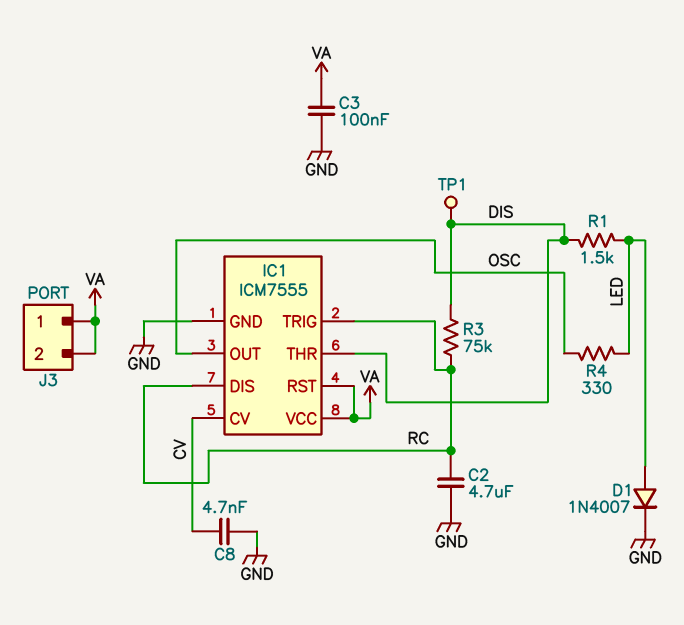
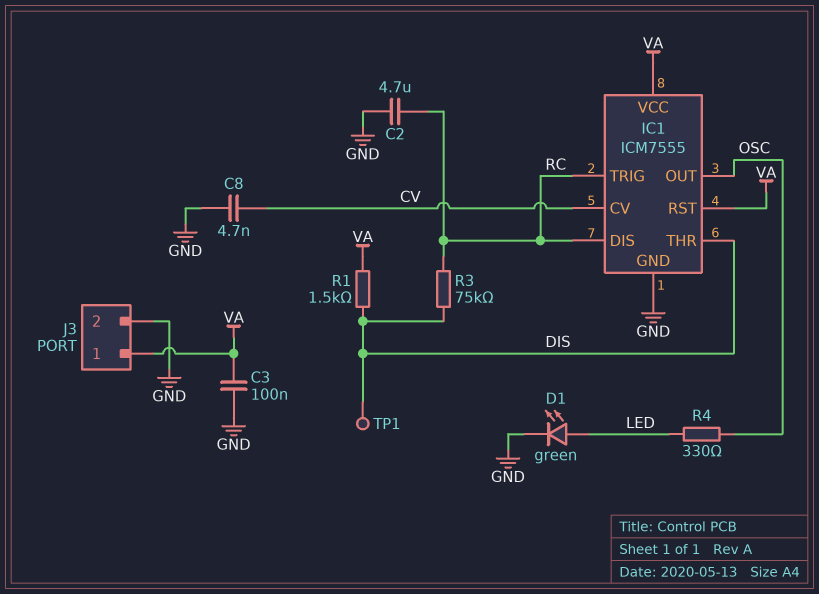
D1: diode 1N4007 (A LED, K GND) -> LED green (A LED, K GND)
J3 pin 2: VA -> GND
R1: 1.5k (DIS, LED) -> 1.5k (DIS, VA)

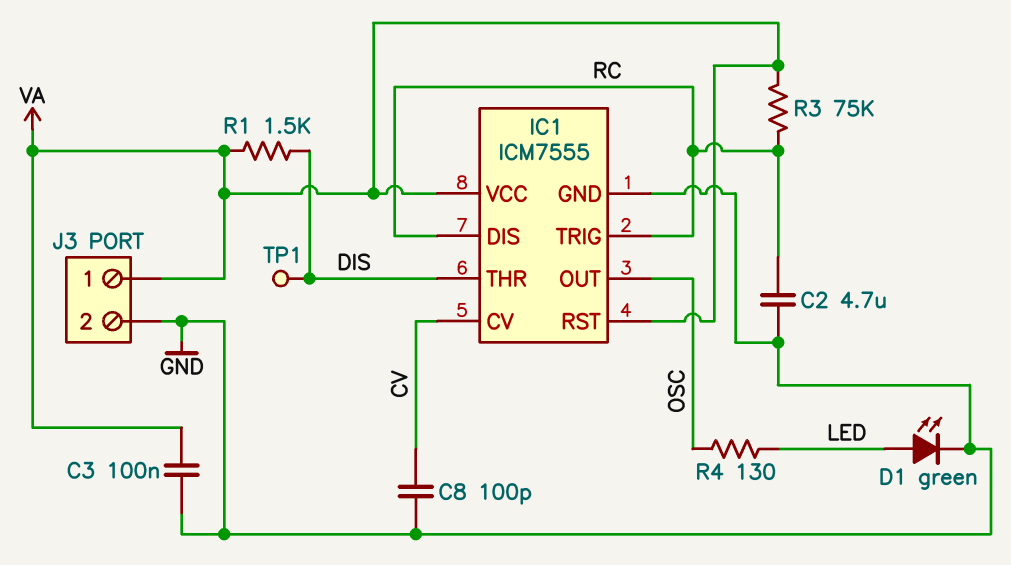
C8: 4.7nF (CV, GND) -> 100pF (CV, GND)
R3: 75k (DIS, RC) -> 75k (RC, VA)
R4: 330 (LED, OSC) -> 130 (LED, OSC)

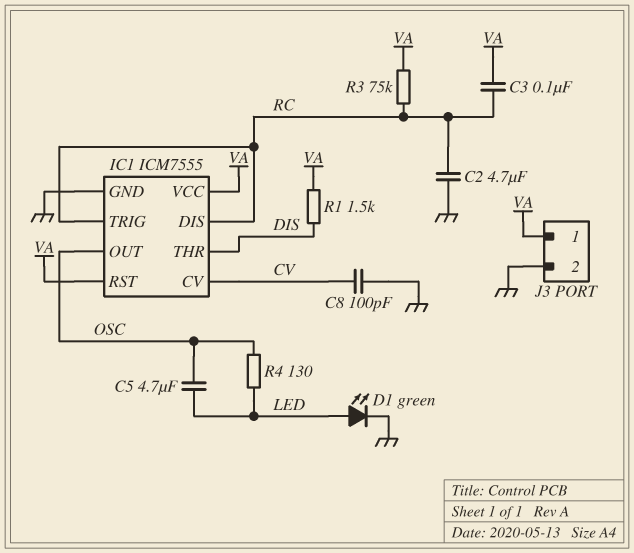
C3: 100nF (GND, VA) -> 100nF (RC, VA)
C5: none -> 4.7uF (LED, OSC)
TP1: test point (DIS) -> none

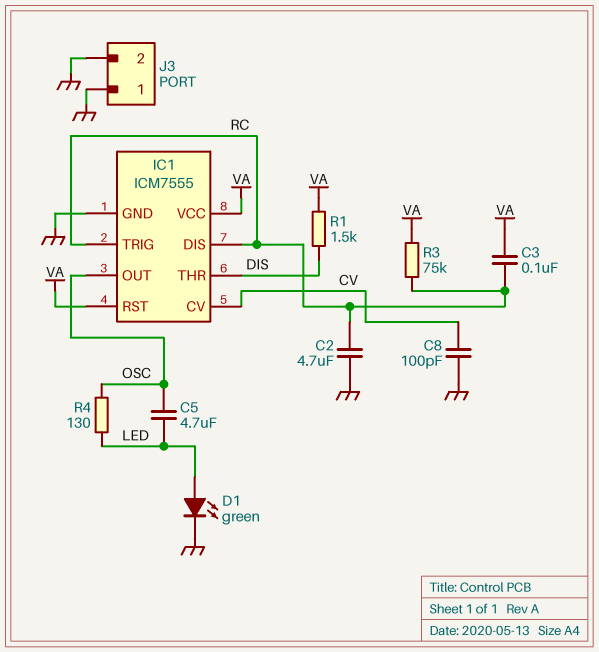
J3 pin 1: VA -> GND

